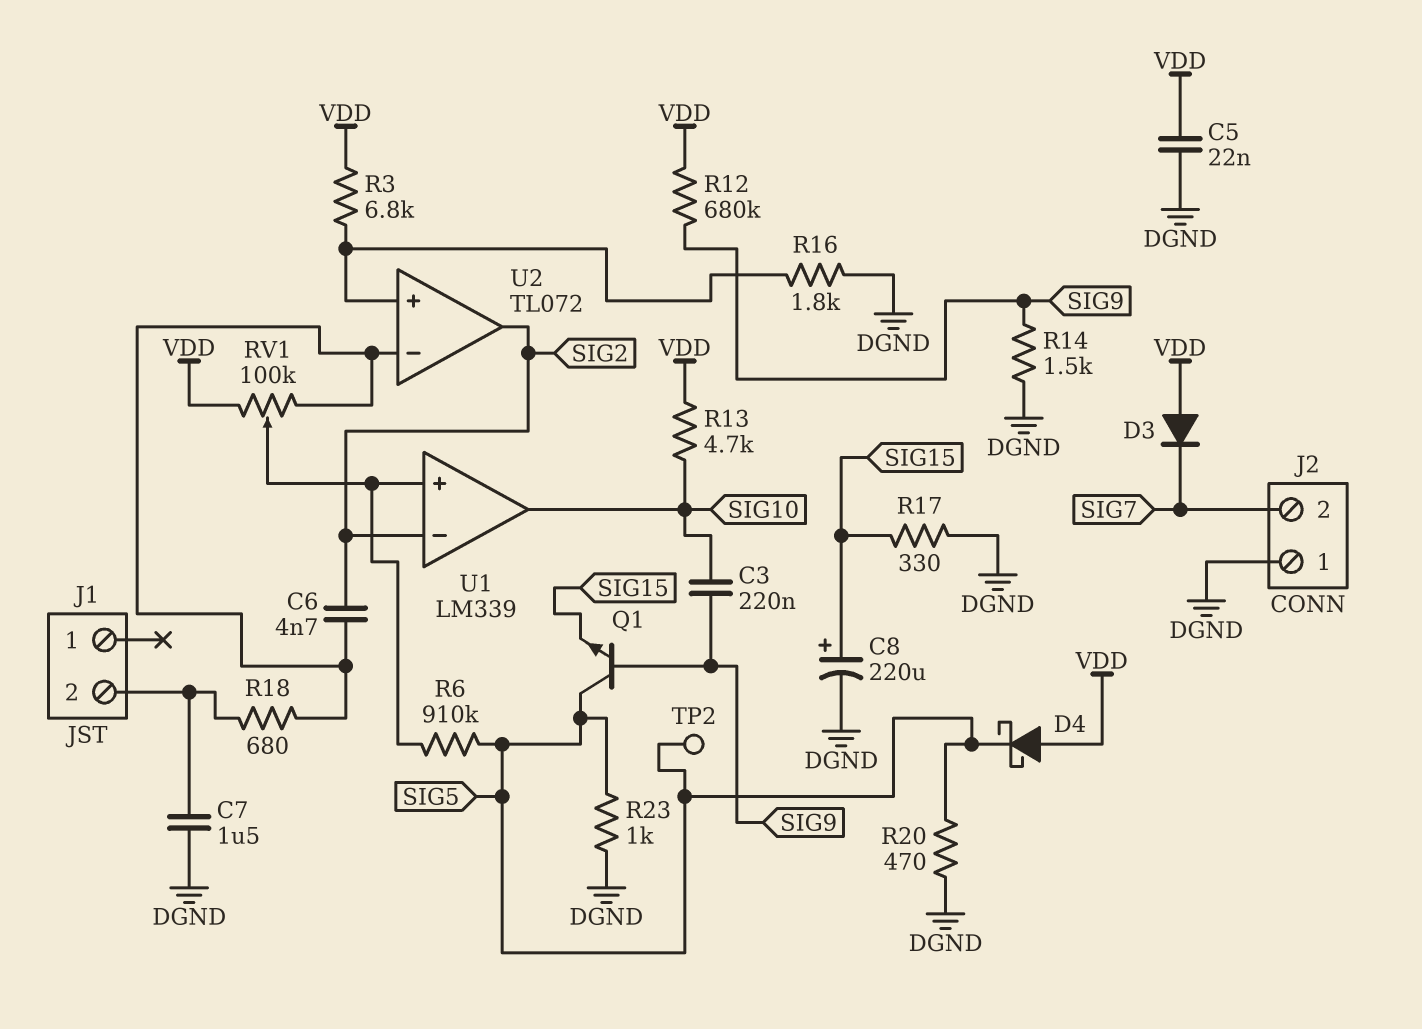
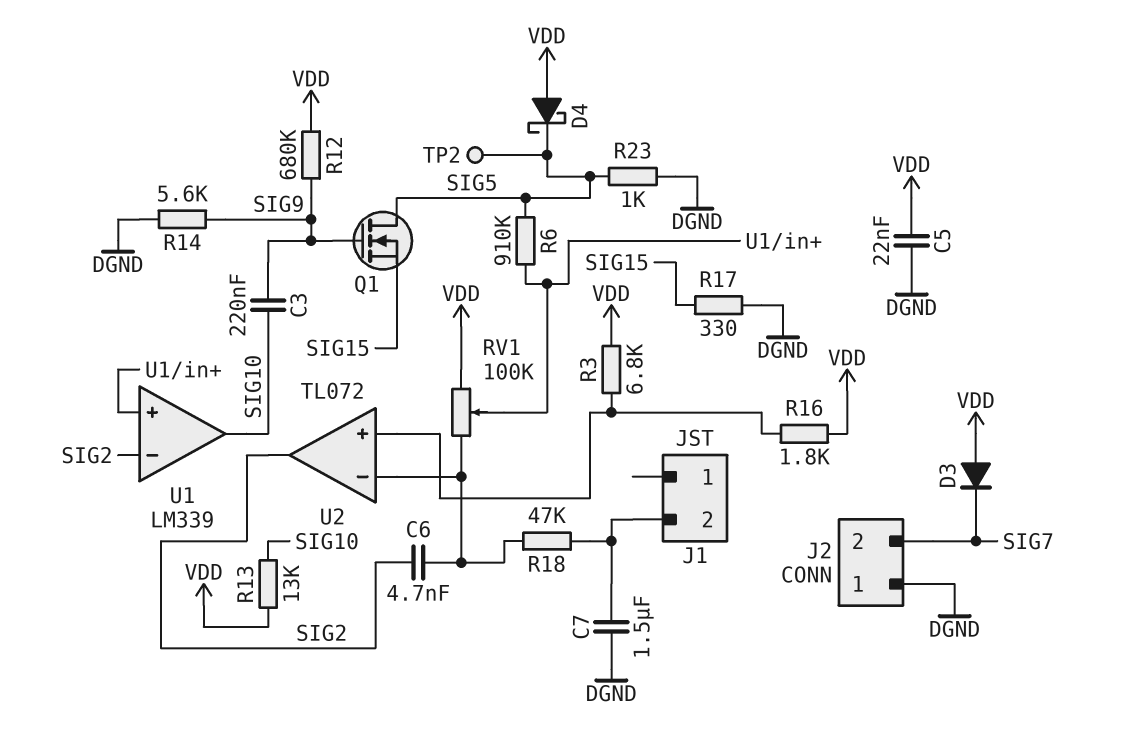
C8: 220uF (plus SIG15, minus DGND) -> none
Q1: NPN (B SIG9, C SIG5, E SIG15) -> NMOS (G SIG9, D SIG5, S SIG15)
R13: 4.7k (SIG10, VDD) -> 13k (SIG10, VDD)
R14: 1.5k (DGND, SIG9) -> 5.6k (DGND, SIG9)
R16: 1.8k (DGND, U2/in+) -> 1.8k (U2/in+, VDD)
R18: 680 (J1/2, U2/in-) -> 47k (J1/2, U2/in-)
R20: 470 (DGND, SIG5) -> none

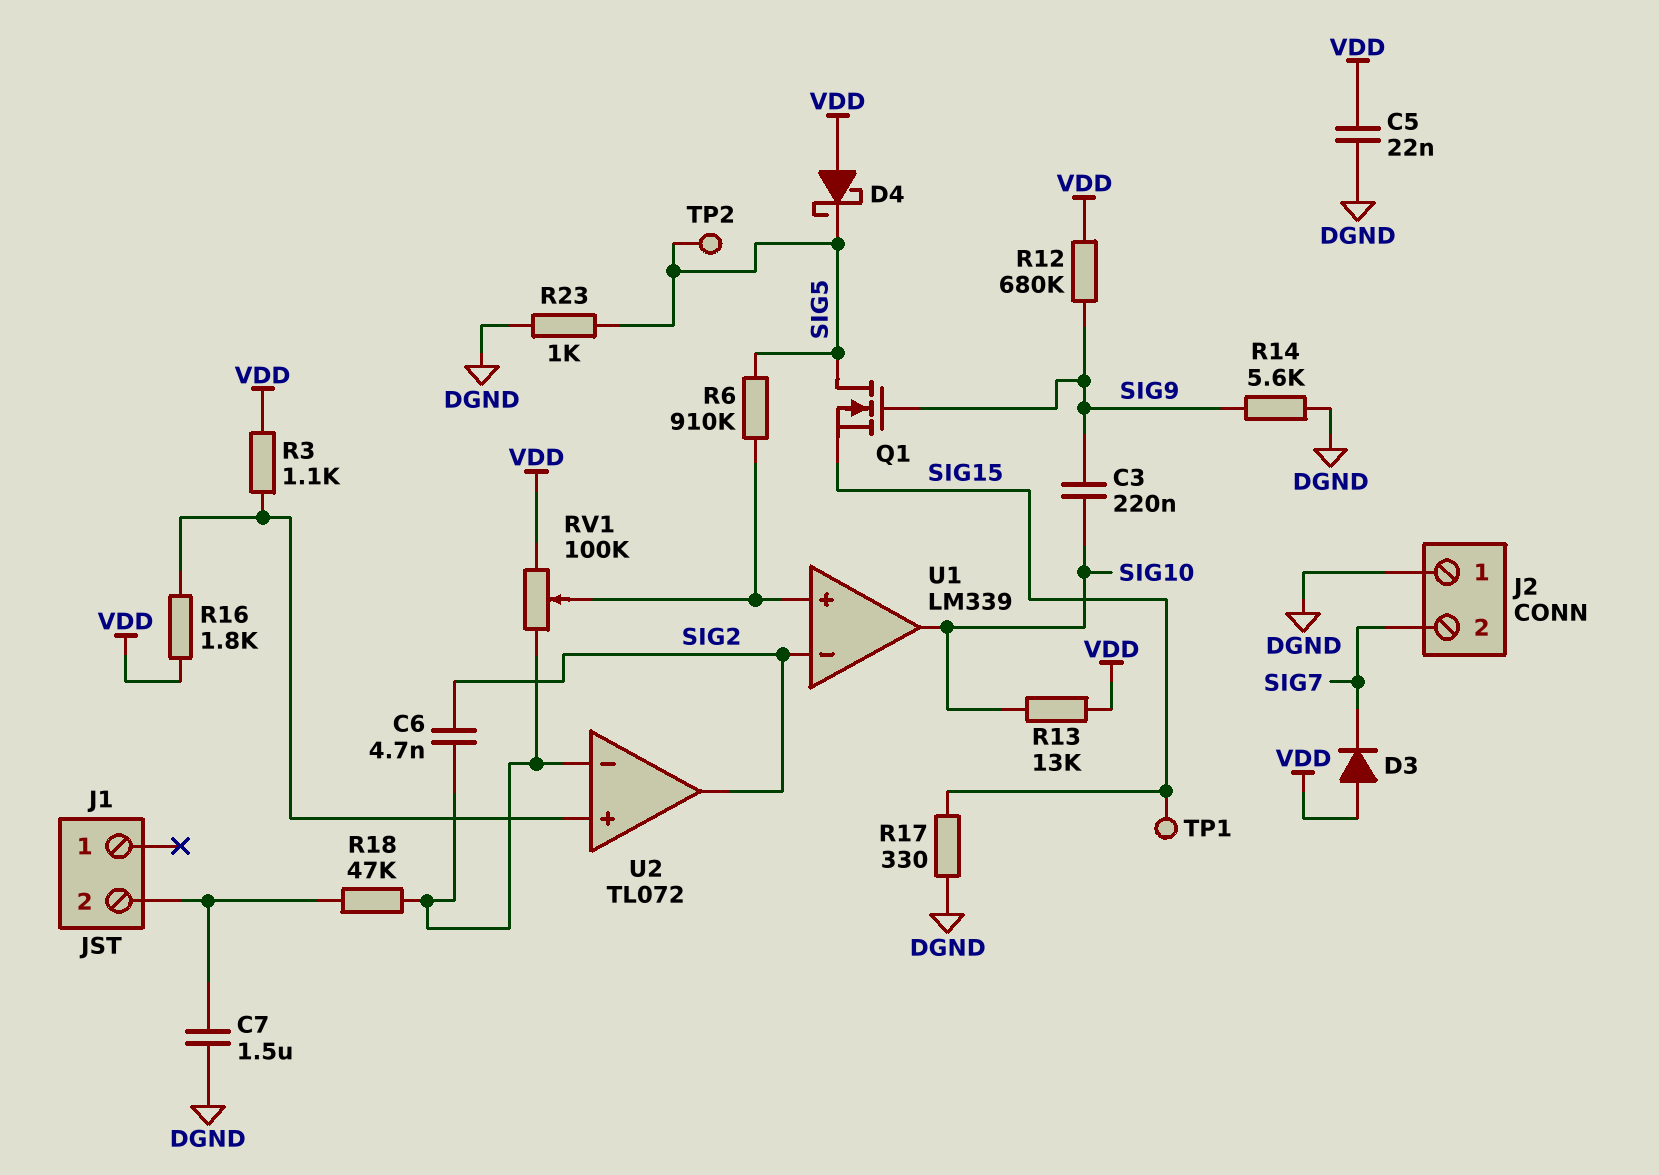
R3: 6.8k (U2/in+, VDD) -> 1.1k (U2/in+, VDD)
TP1: none -> test point (SIG15)

